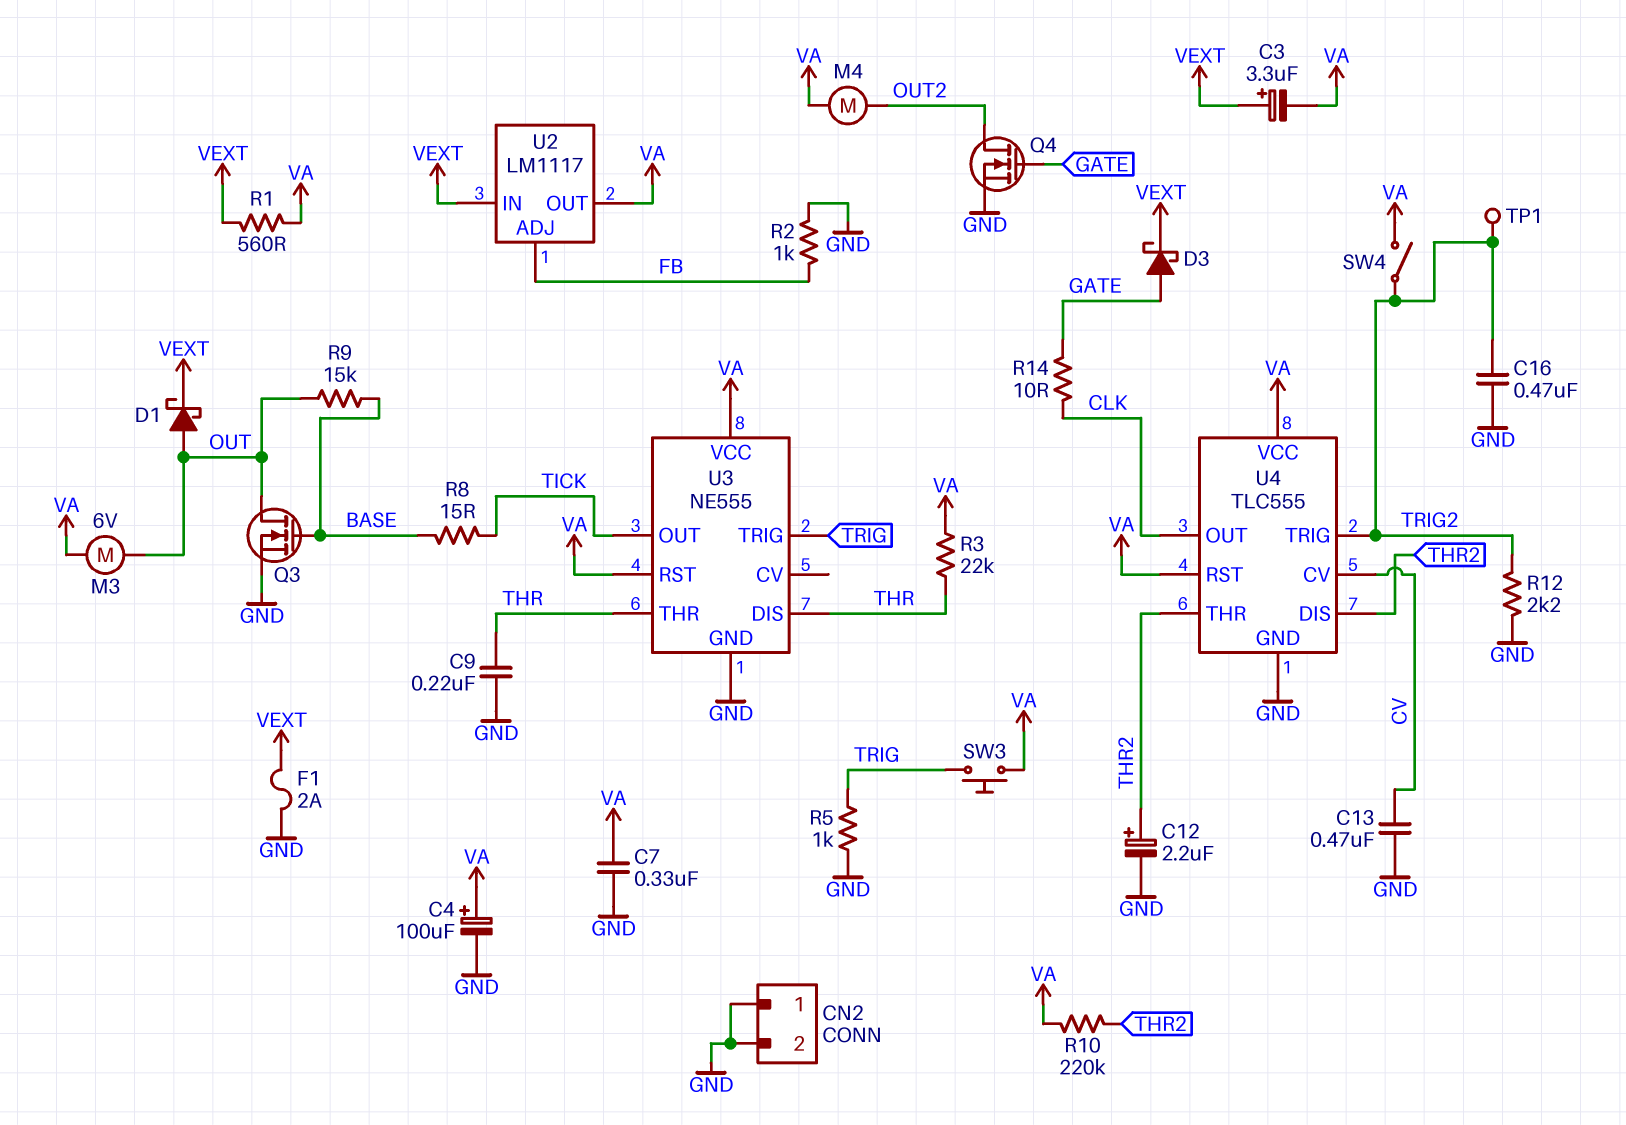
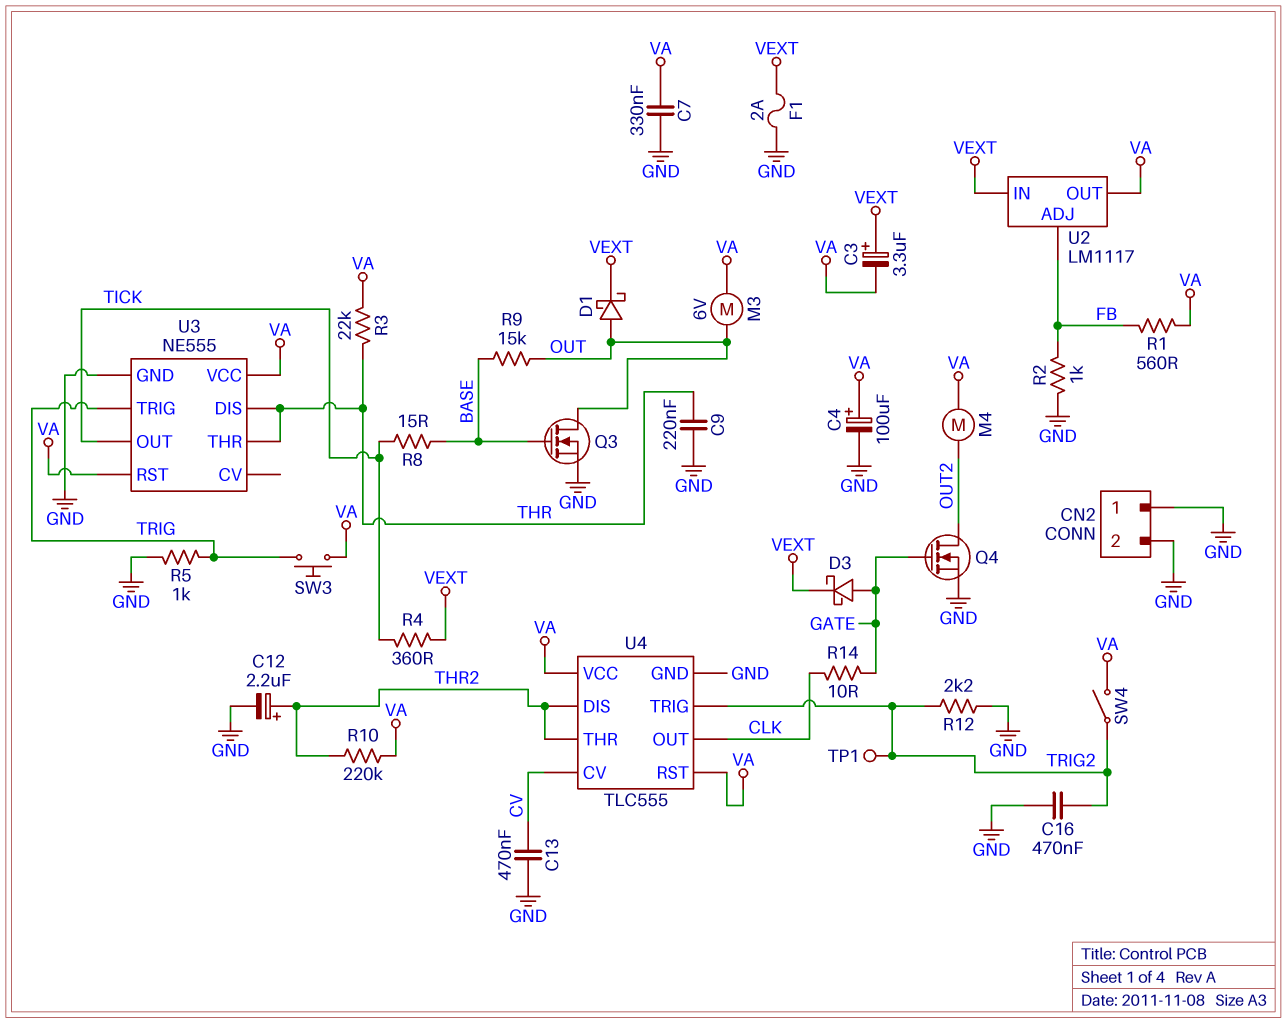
R1: 560 (VA, VEXT) -> 560 (FB, VA)
R4: none -> 360 (TICK, VEXT)

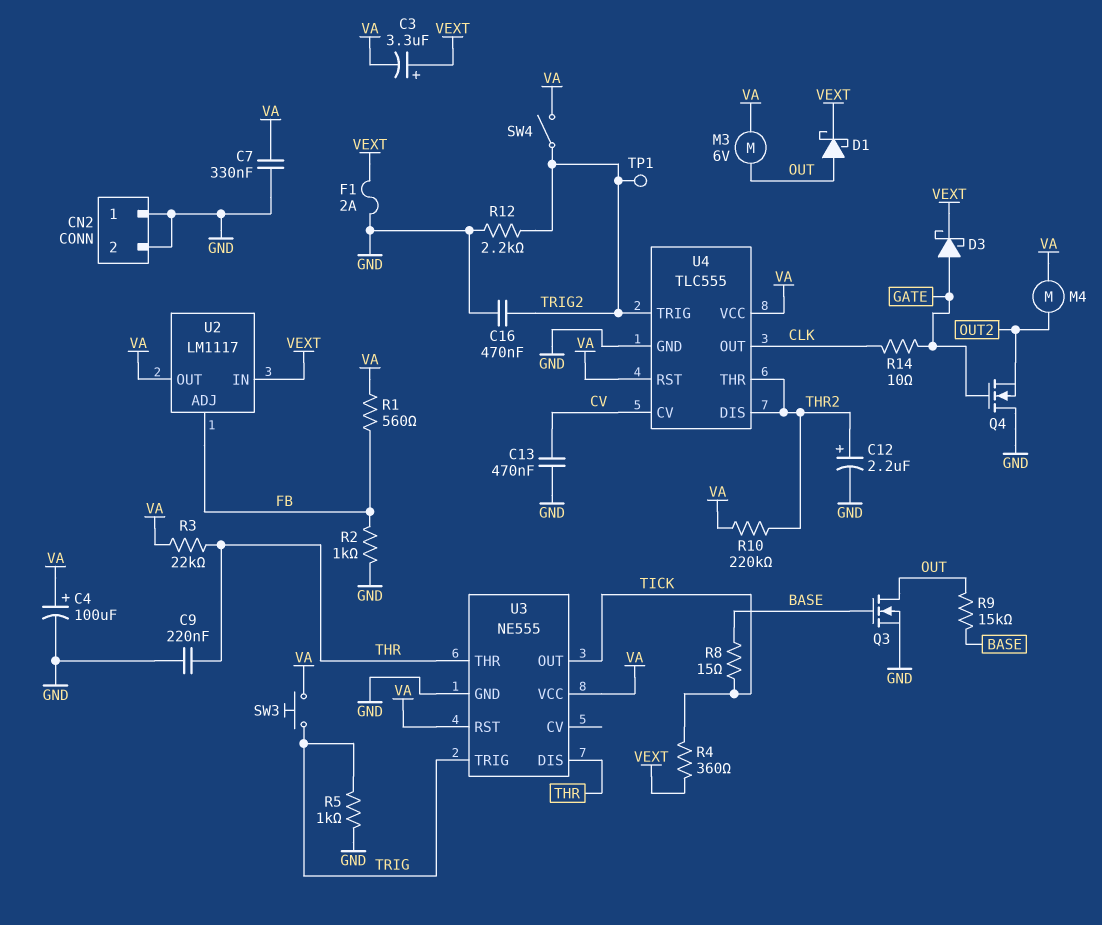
Q4: NMOS (G GATE, D OUT2, S GND) -> NMOS (G GATE, D GND, S OUT2)

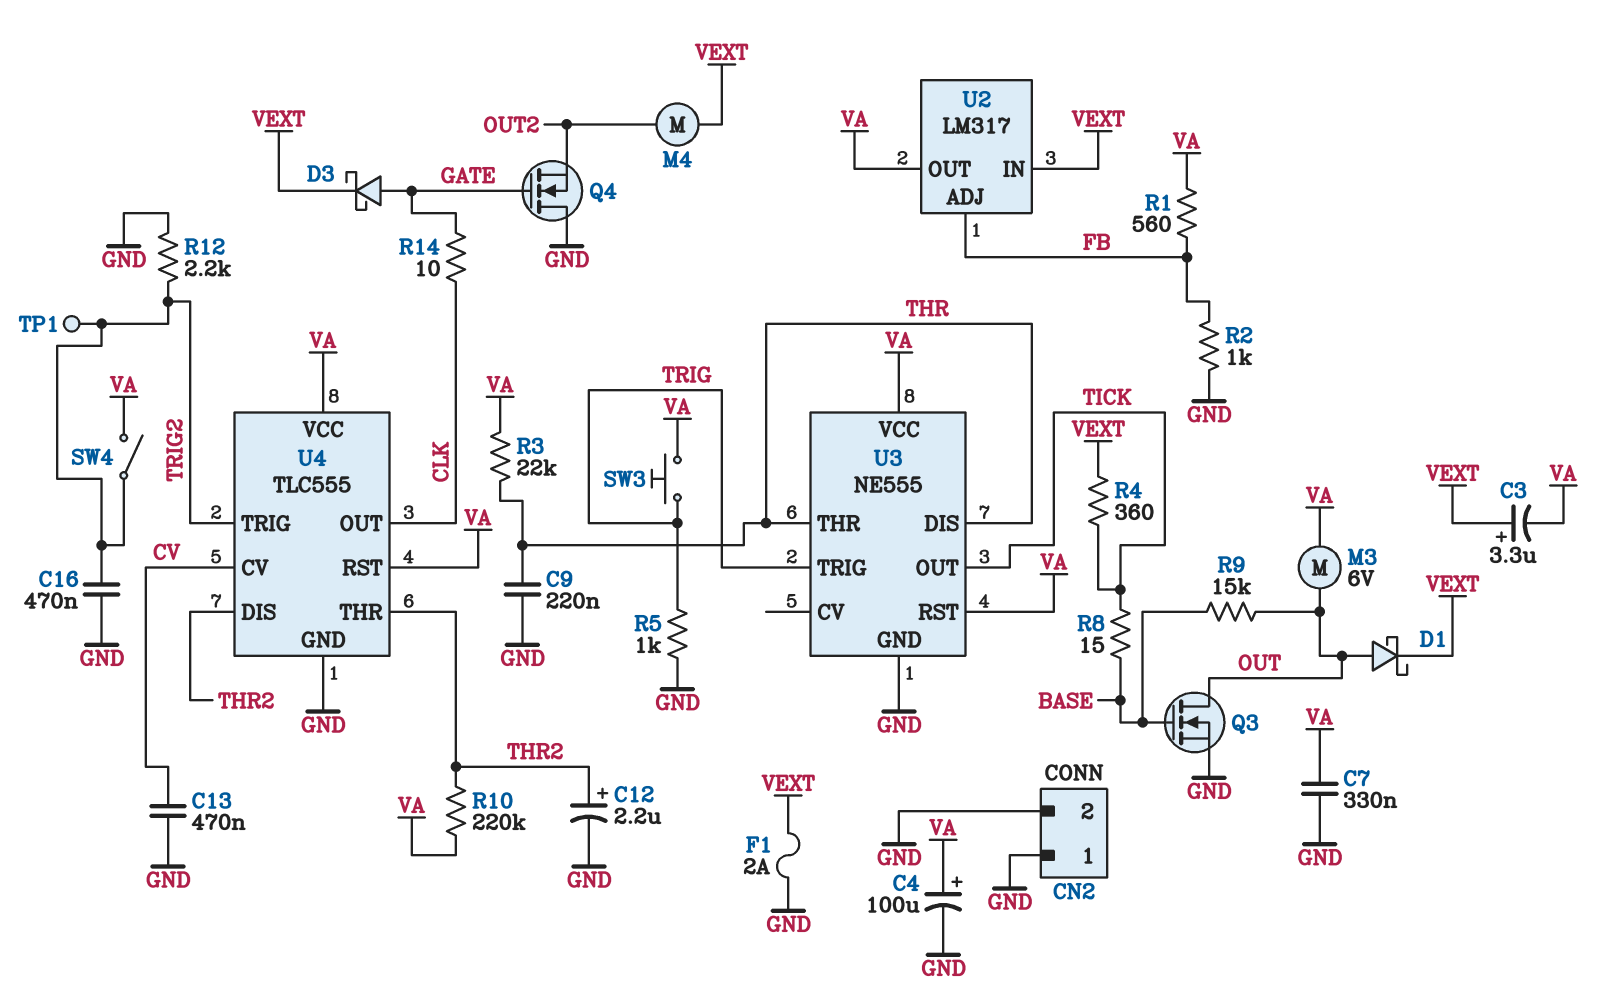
M4: motor (OUT2, VA) -> motor (OUT2, VEXT)
U2: LM1117 -> LM317

